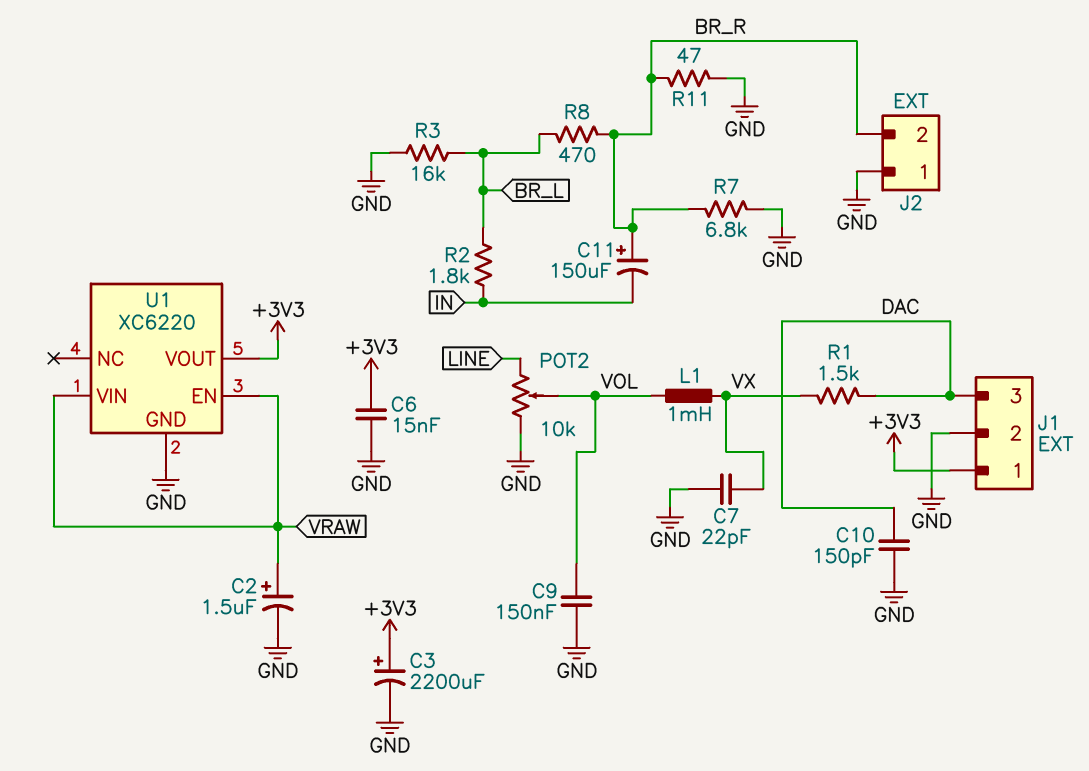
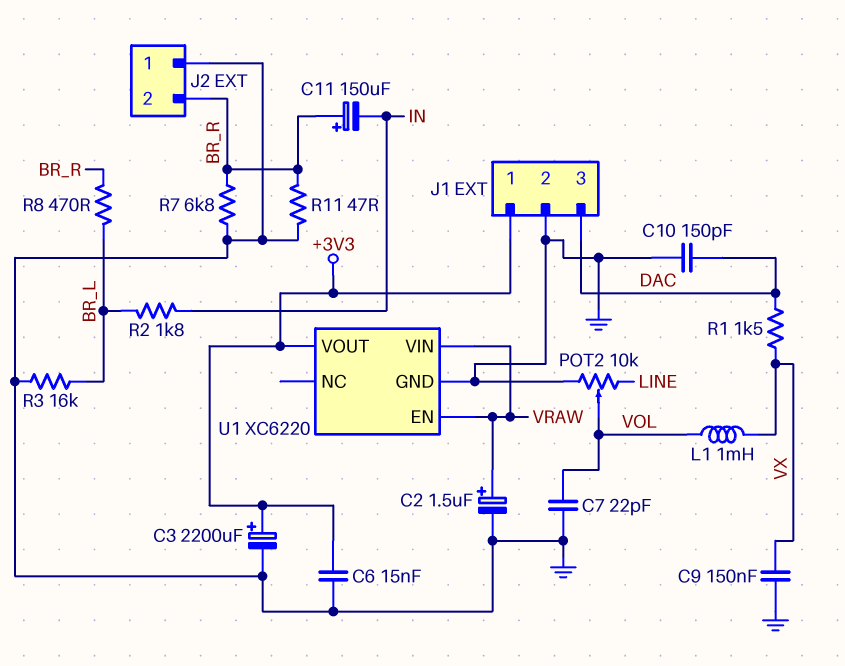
C7: 22pF (GND, VX) -> 22pF (GND, VOL)
C9: 150nF (GND, VOL) -> 150nF (GND, VX)

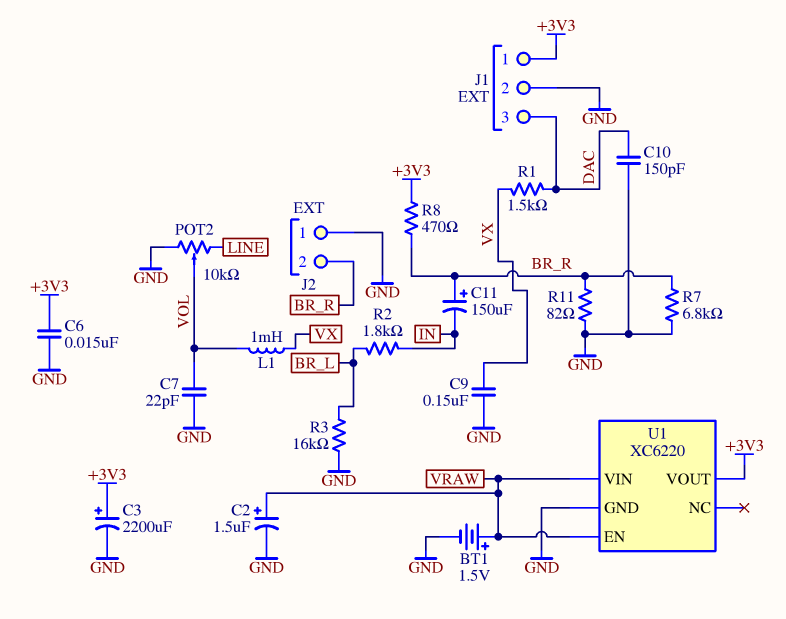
BT1: none -> 1.5V (plus VRAW, minus GND)
R8: 470 (BR_L, BR_R) -> 470 (+3V3, BR_R)
R11: 47 (BR_R, GND) -> 82 (BR_R, GND)

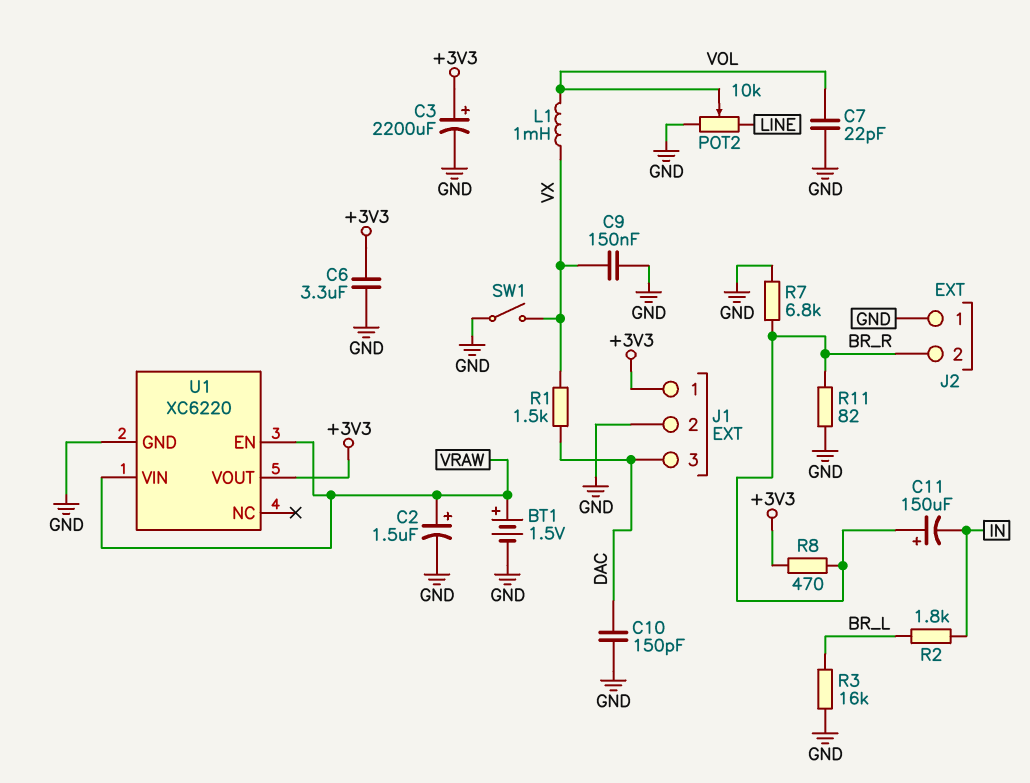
C6: 15nF (+3V3, GND) -> 3.3uF (+3V3, GND)
SW1: none -> switch (GND, VX)

